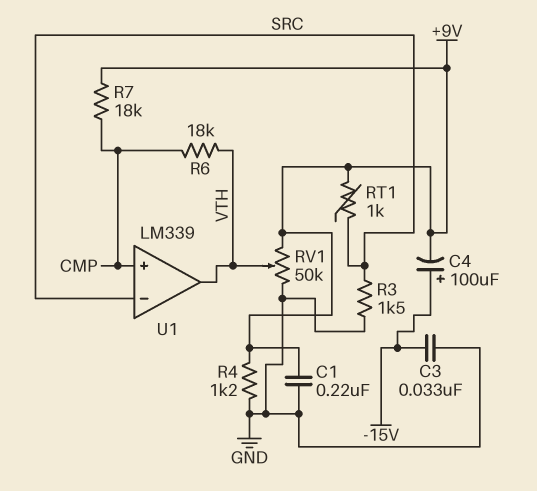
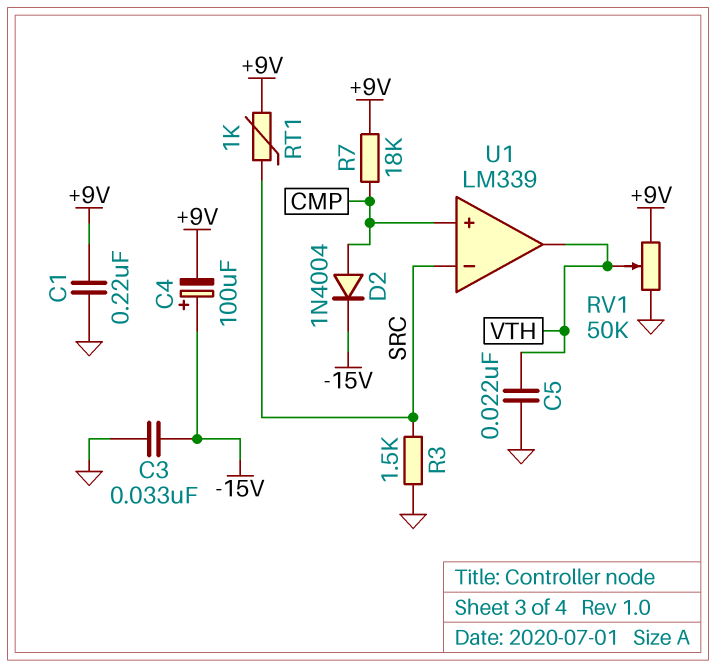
C5: none -> 22nF (GND, VTH)
D2: none -> diode 1N4004 (A CMP, K -15V)
R4: 1.2k (+9V, GND) -> none
R6: 18k (CMP, VTH) -> none

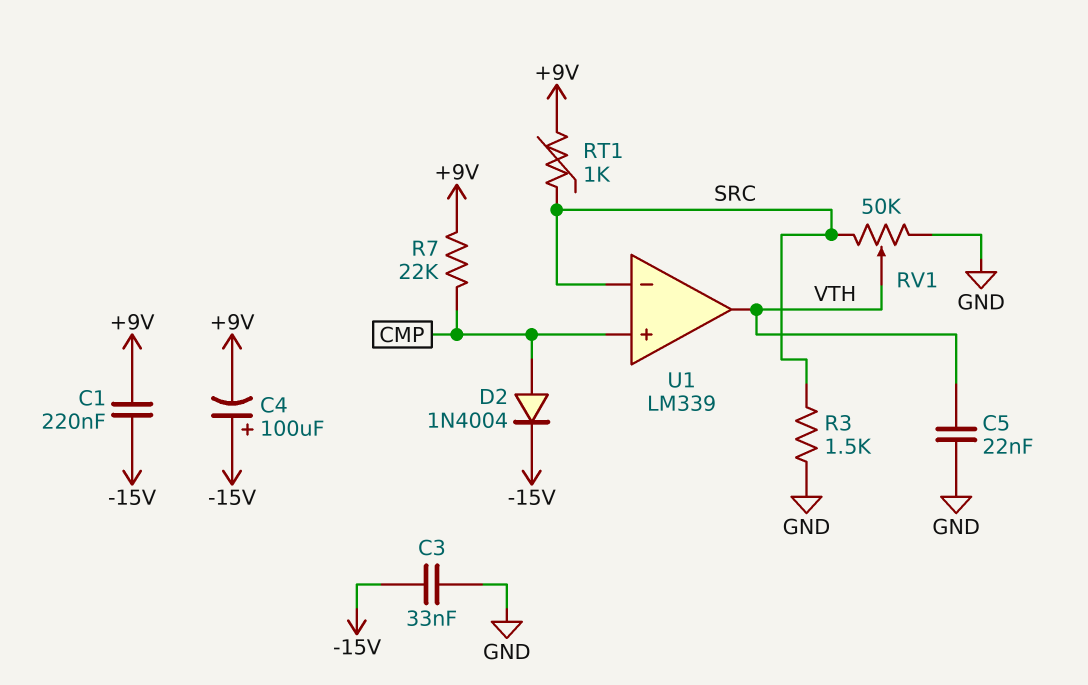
C1: 220nF (+9V, GND) -> 220nF (+9V, -15V)
R7: 18k (+9V, CMP) -> 22k (+9V, CMP)
RV1: 50k (+9V, GND, wiper VTH) -> 50k (GND, SRC, wiper VTH)

